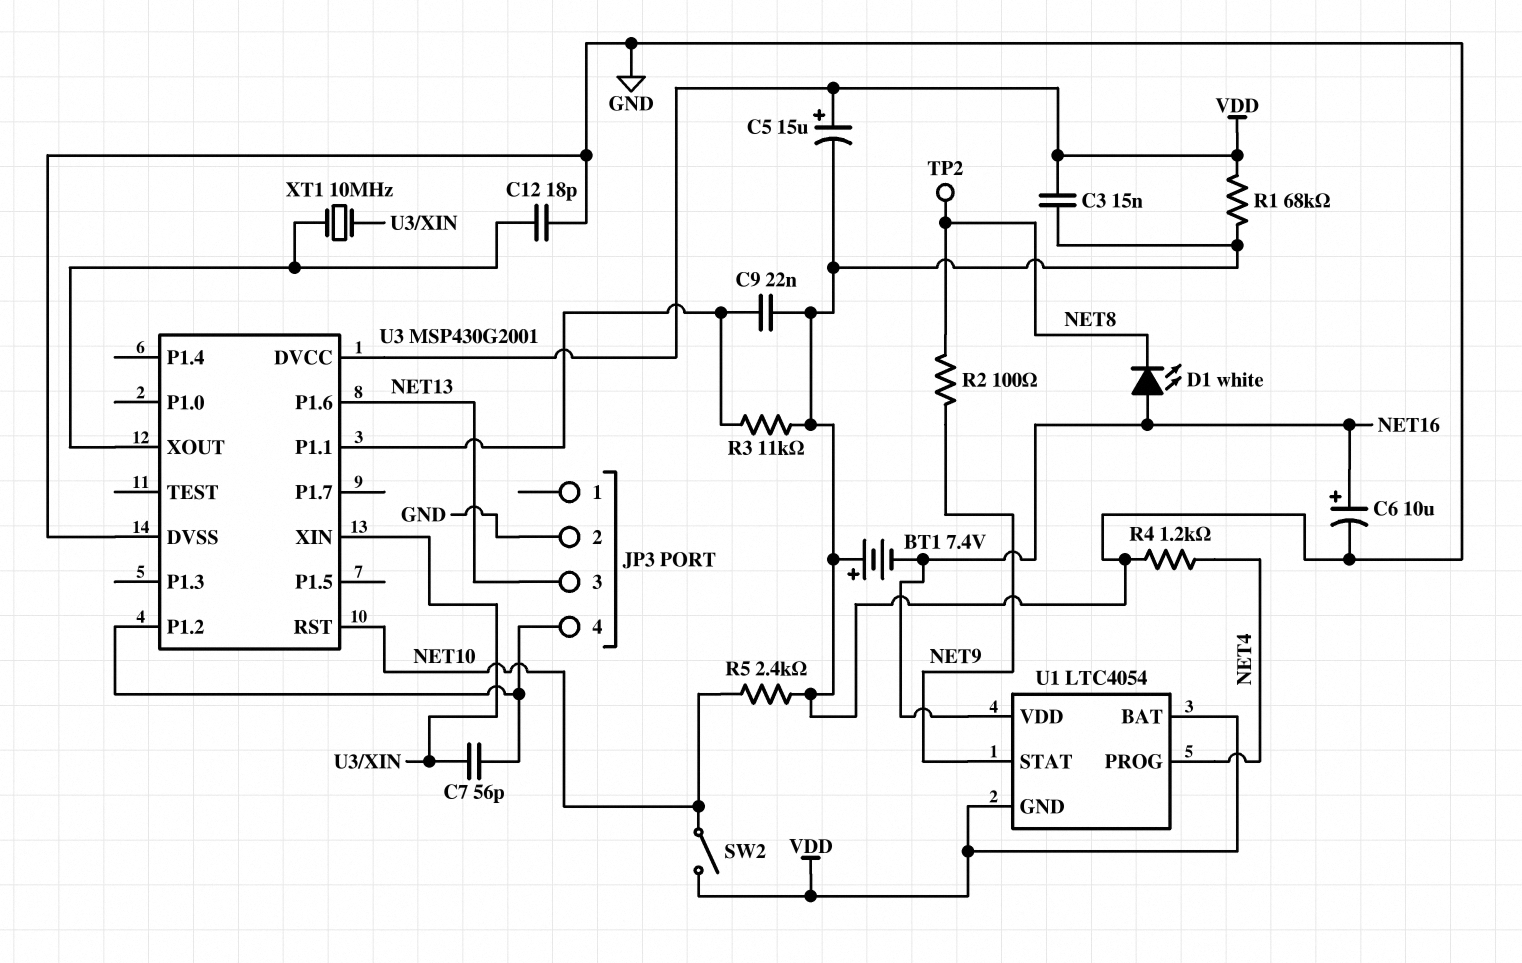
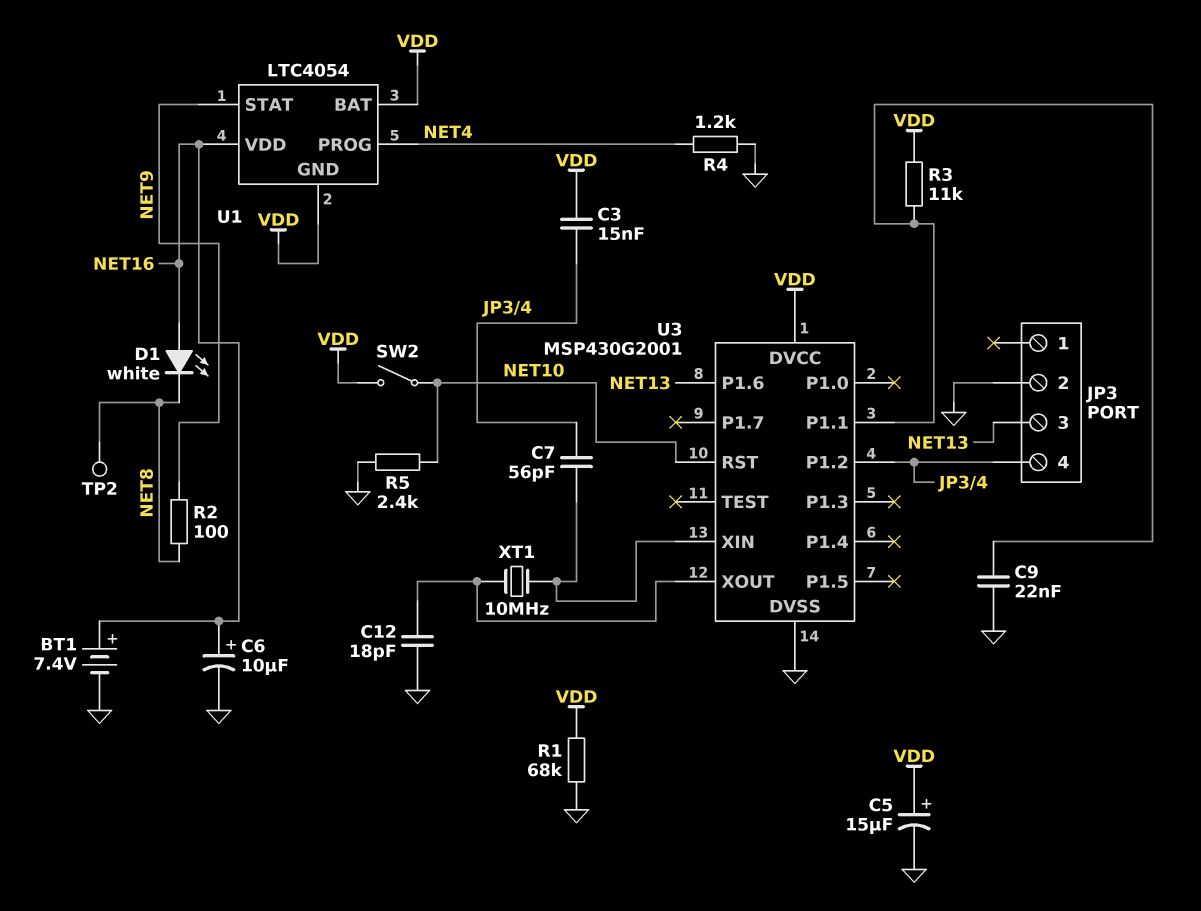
BT1: 7.4V (plus GND, minus NET16) -> 7.4V (plus NET16, minus GND)
C3: 15nF (GND, VDD) -> 15nF (JP3/4, VDD)
R3: 11k (GND, U3/P1.1) -> 11k (U3/P1.1, VDD)

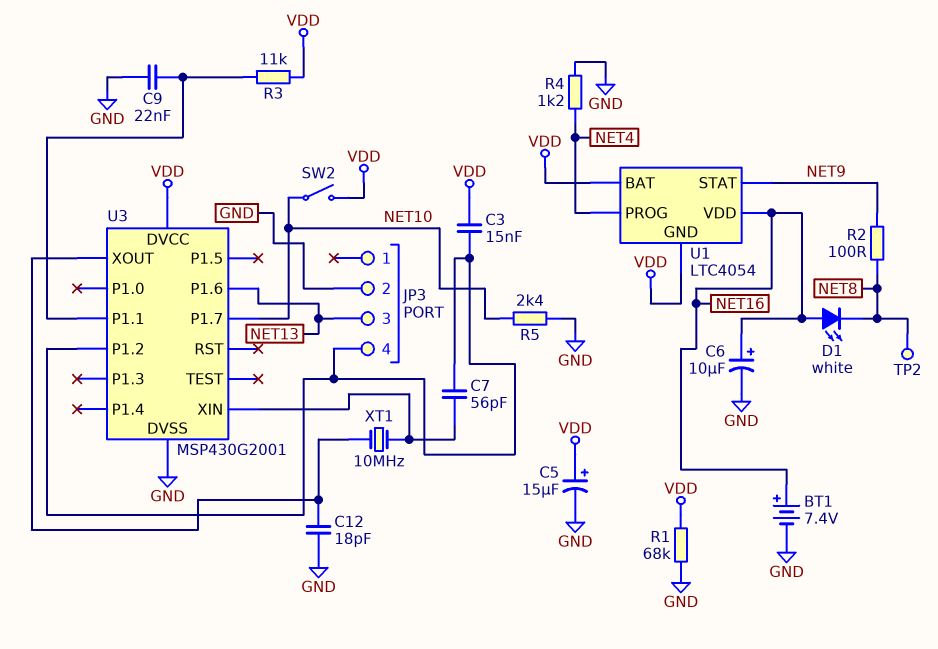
U3 pin P1.7: none -> NET10
U3 pin RST: NET10 -> none

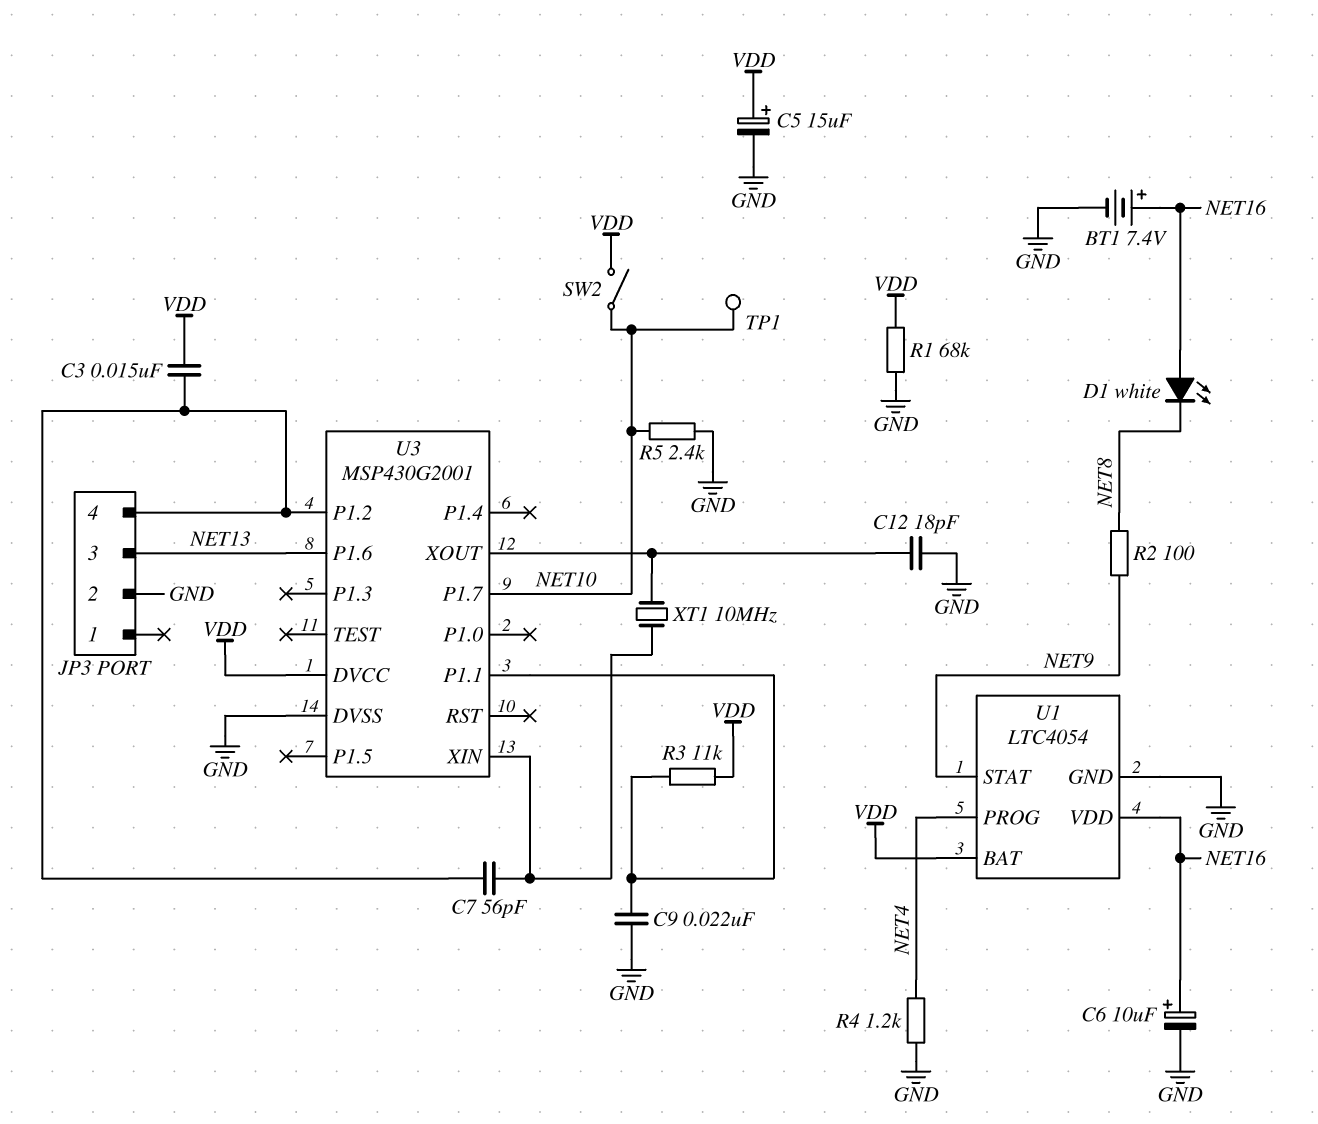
TP1: none -> test point (NET10)
TP2: test point (NET8) -> none
U1 pin GND: VDD -> GND

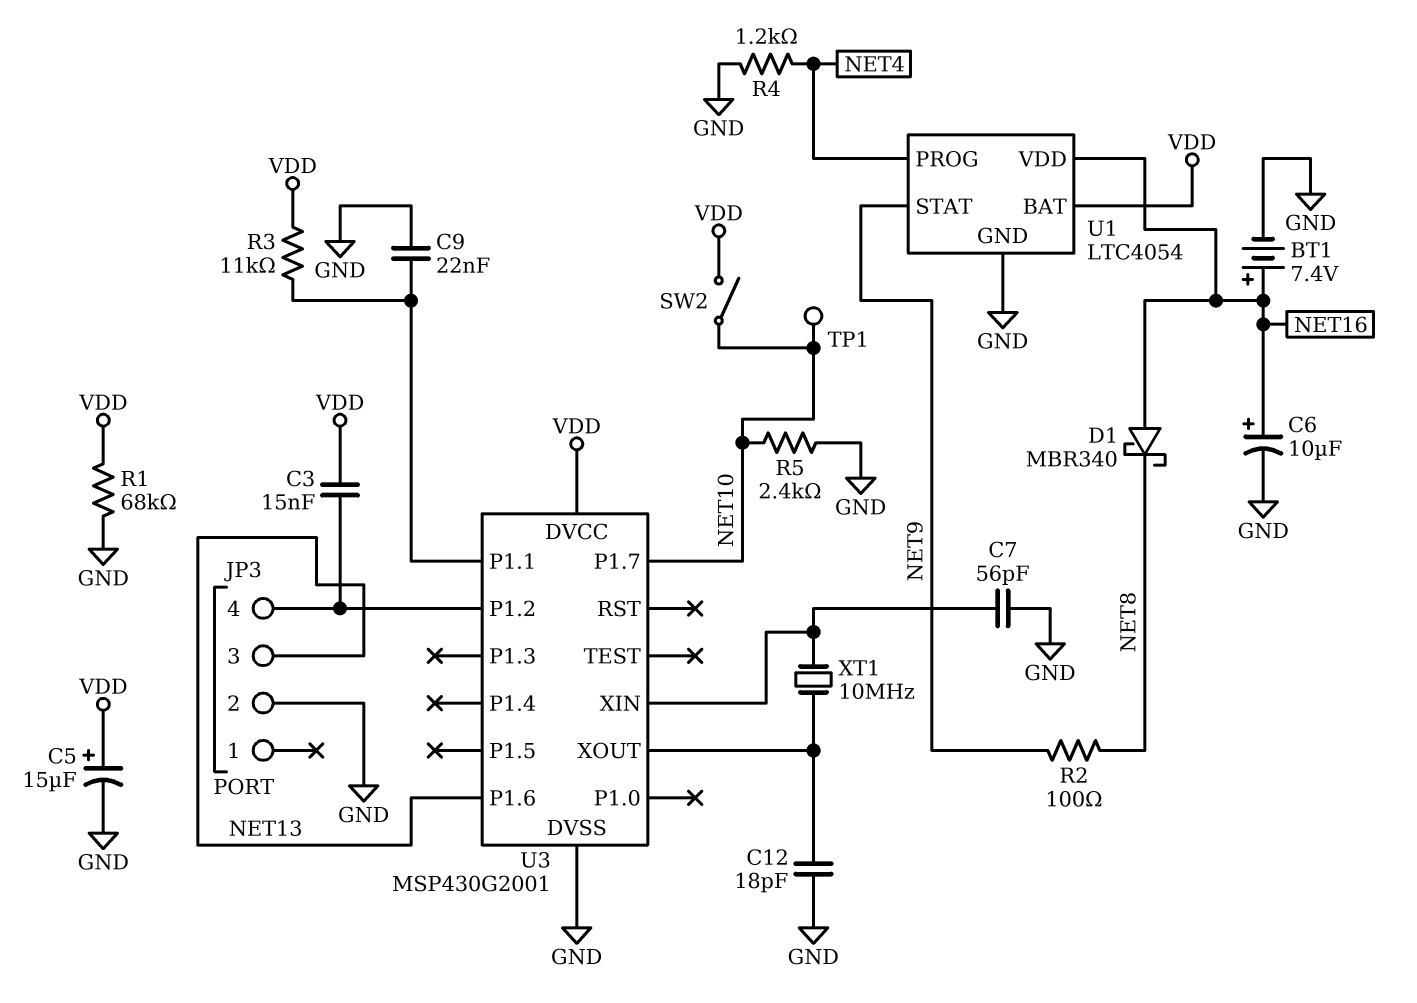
C7: 56pF (JP3/4, U3/XIN) -> 56pF (GND, U3/XIN)
D1: LED white (A NET16, K NET8) -> schottky MBR340 (A NET16, K NET8)

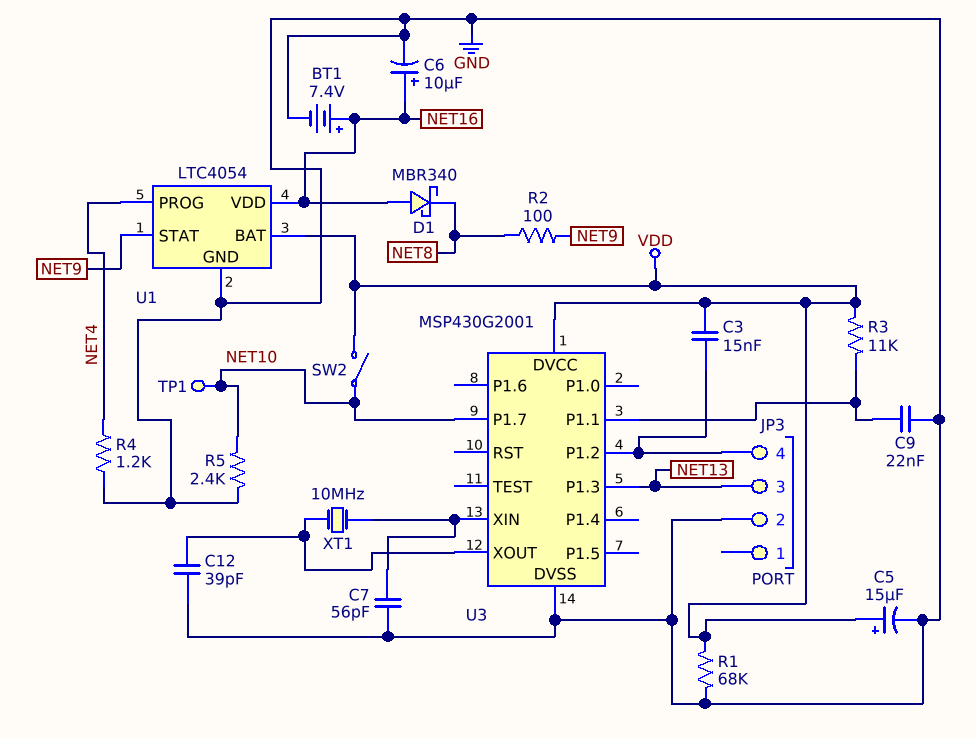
C12: 18pF (GND, U3/XOUT) -> 39pF (GND, U3/XOUT)
U3 pin P1.3: none -> NET13
U3 pin P1.6: NET13 -> none

